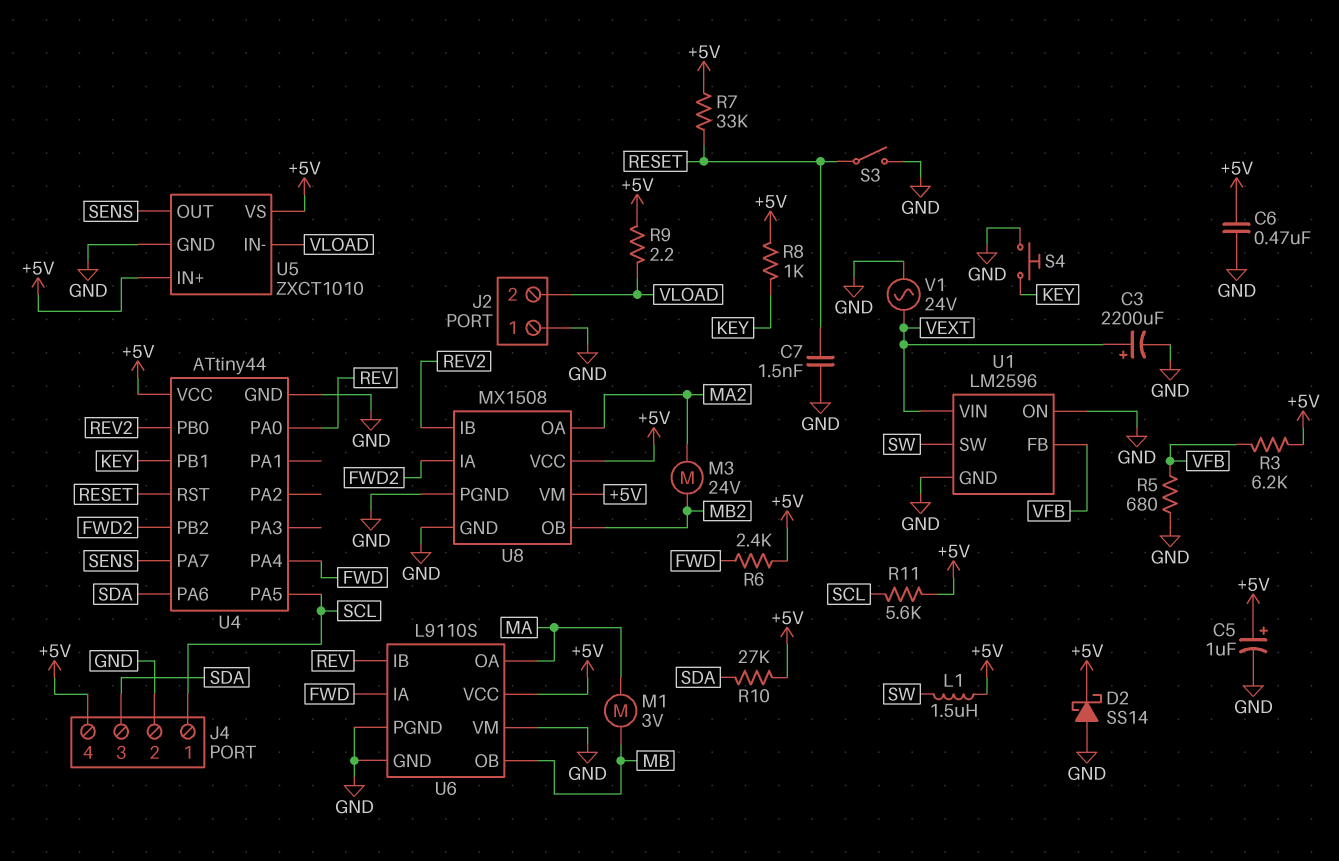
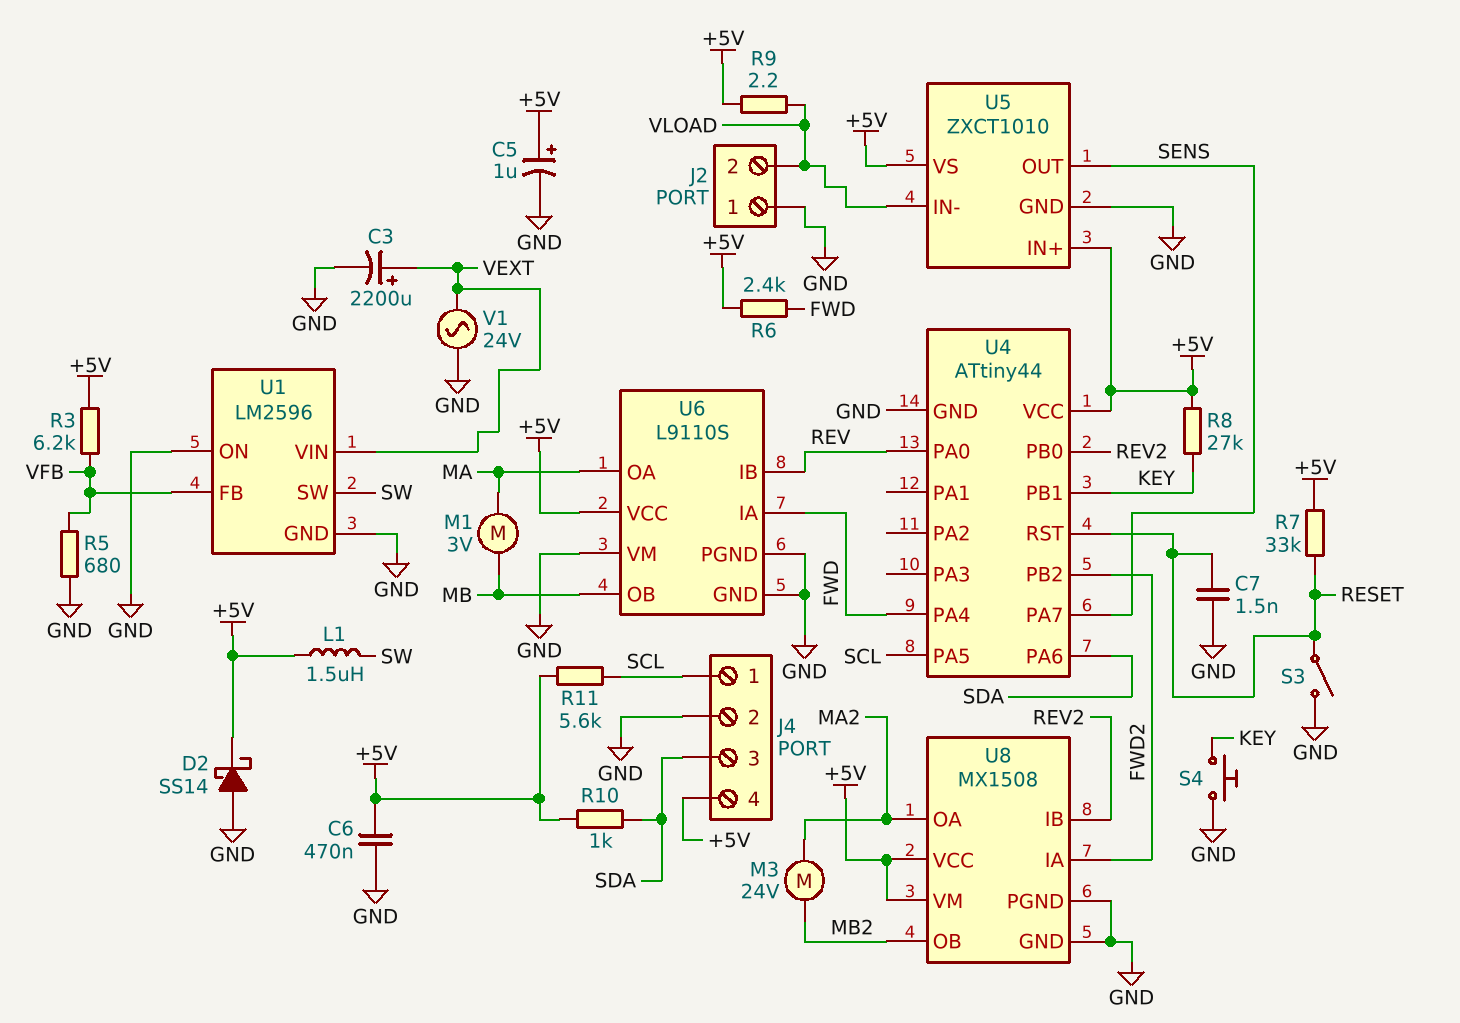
R8: 1k (+5V, KEY) -> 27k (+5V, KEY)
R10: 27k (+5V, SDA) -> 1k (+5V, SDA)

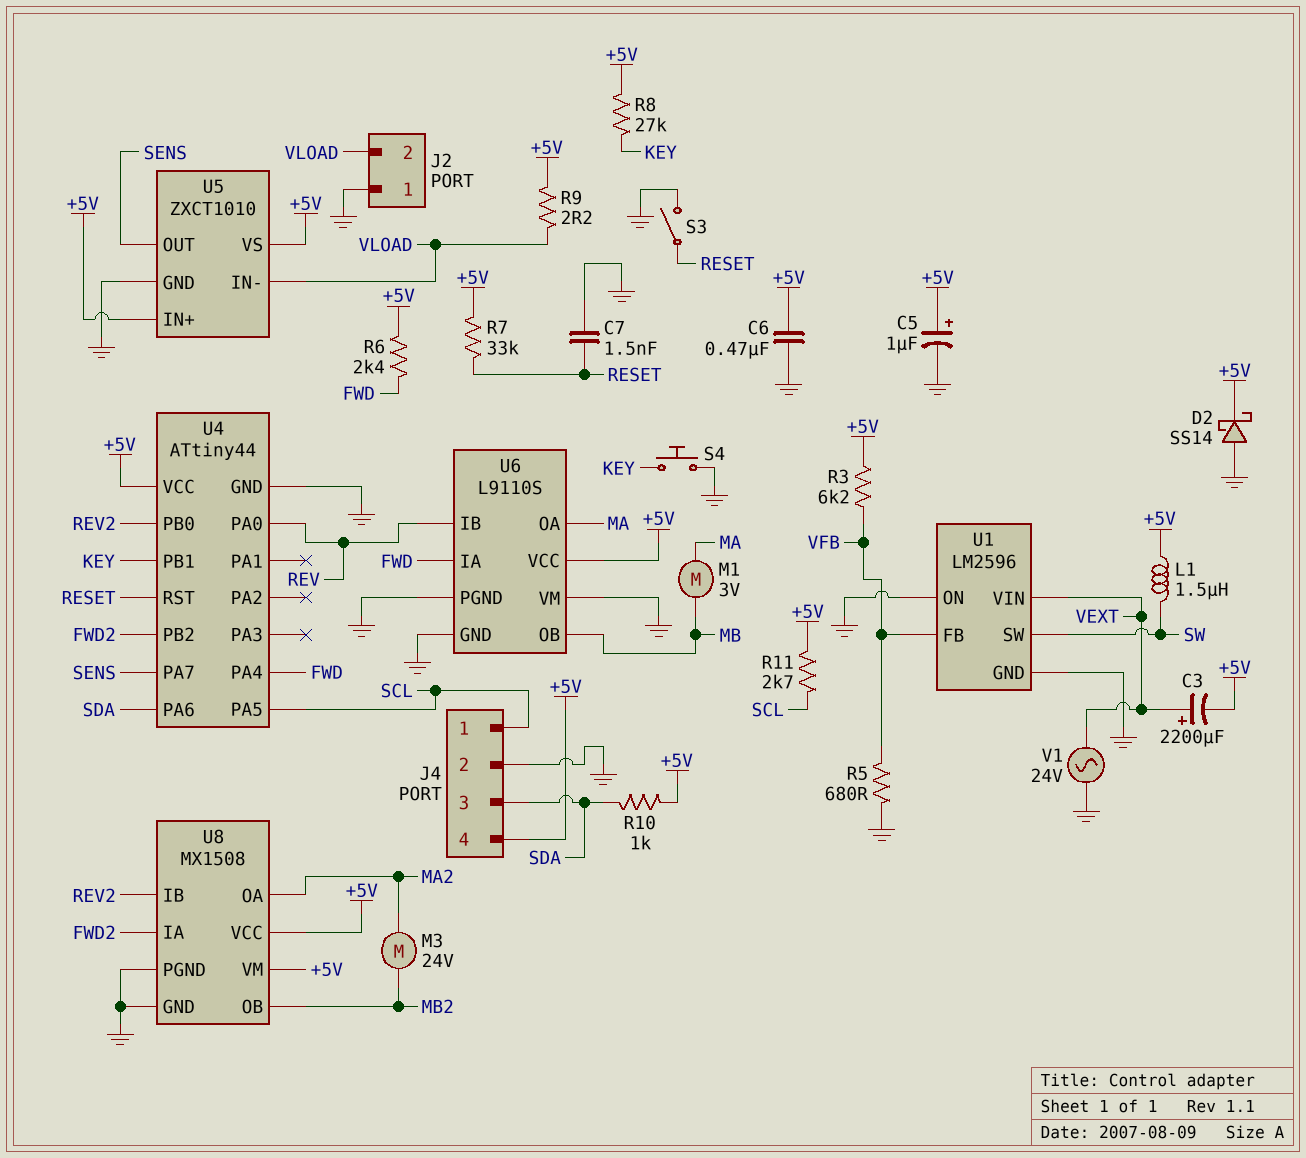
C3: 2200uF (plus VEXT, minus GND) -> 2200uF (plus VEXT, minus +5V)
R11: 5.6k (+5V, SCL) -> 2.7k (+5V, SCL)

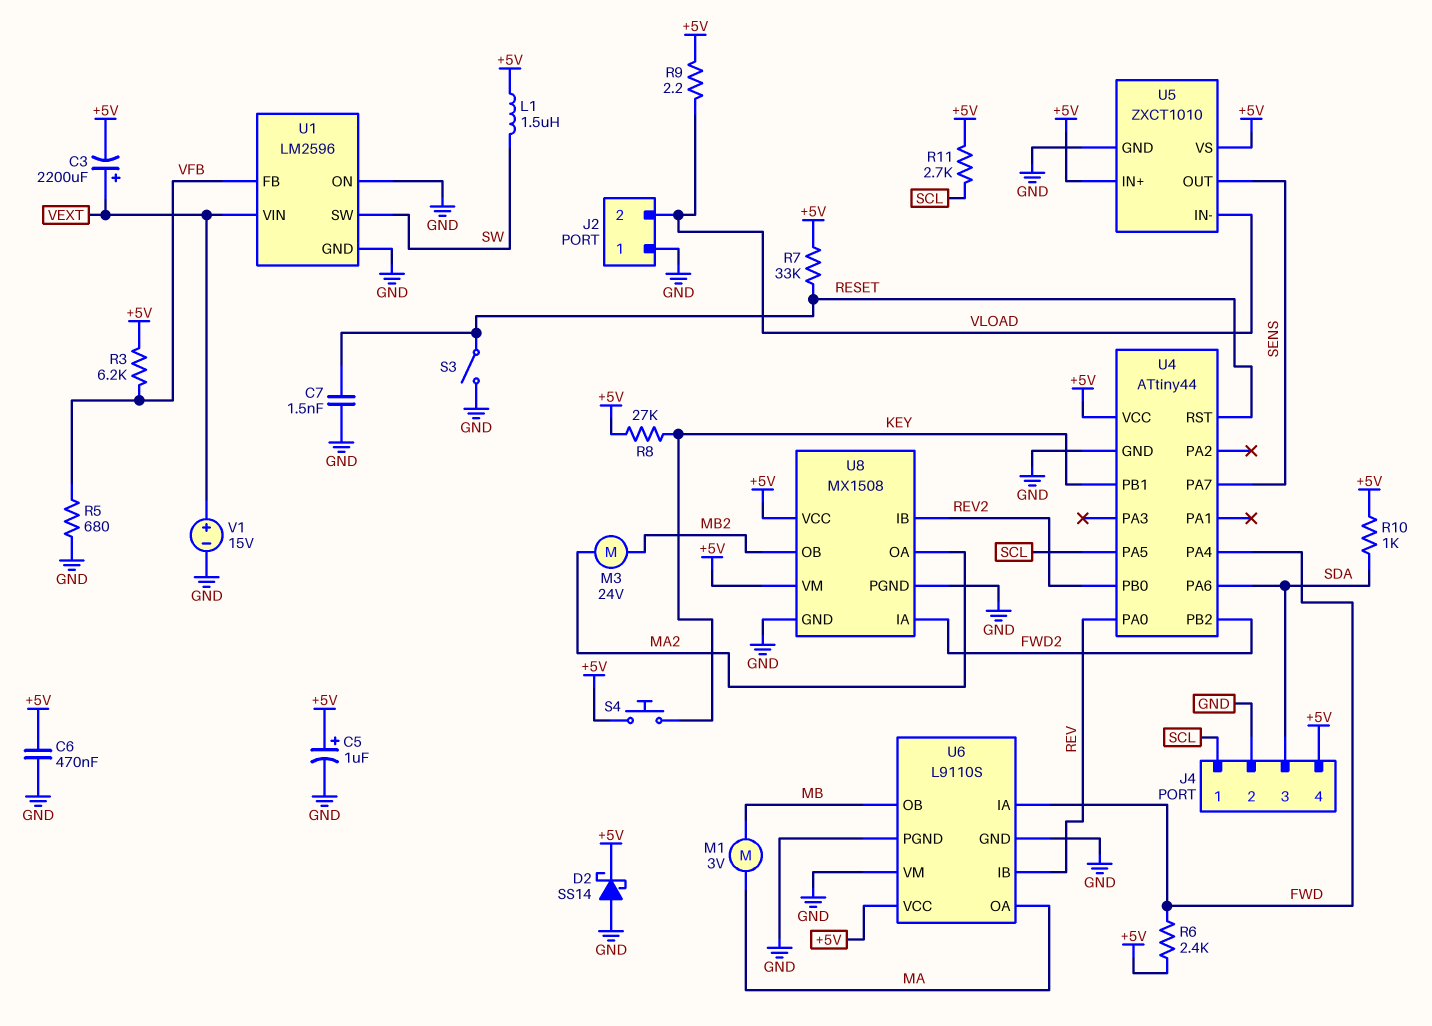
S4: button (GND, KEY) -> button (+5V, KEY)
V1: AC 24V (GND, VEXT) -> 15V (plus VEXT, minus GND)

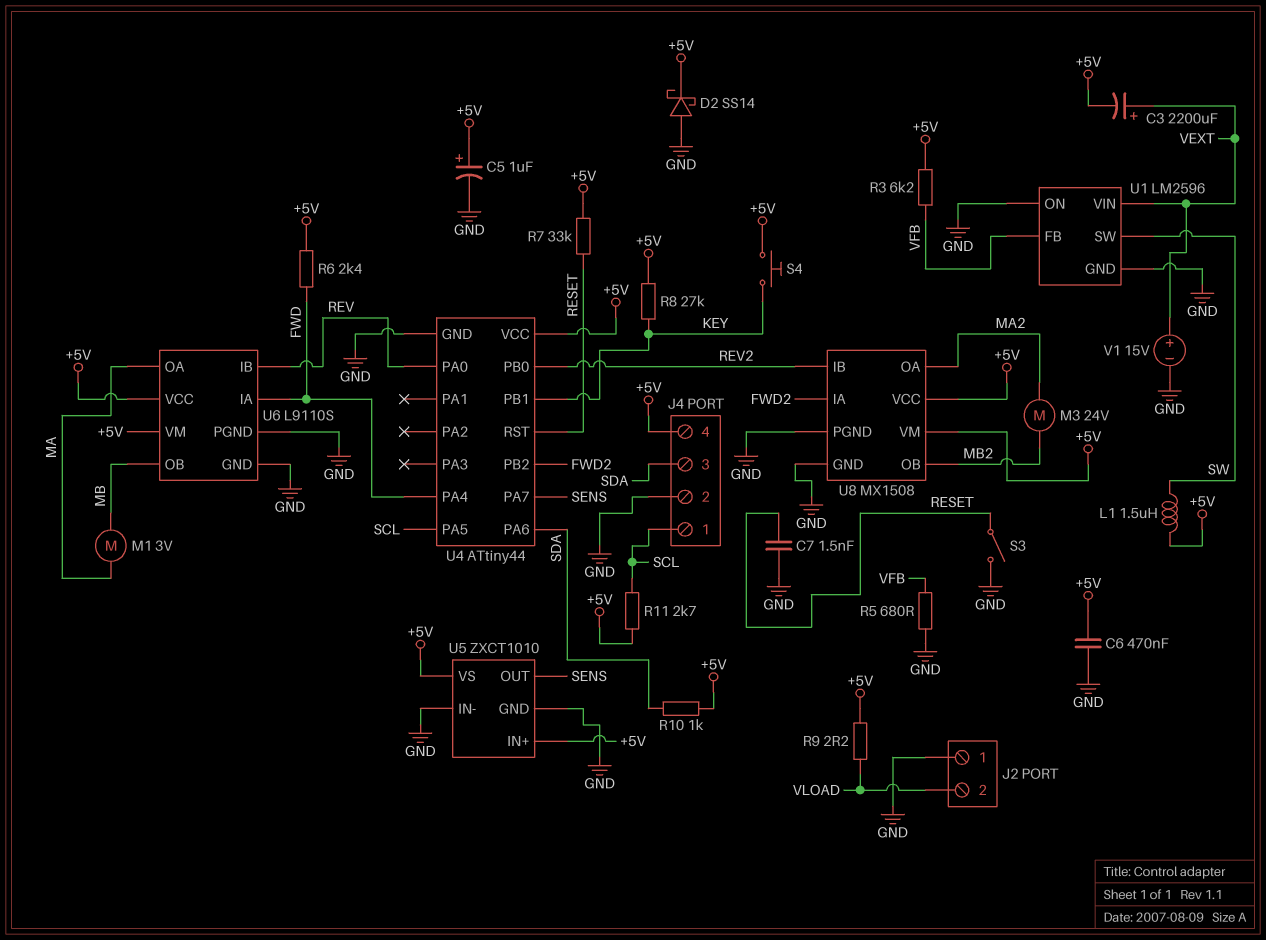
U5 pin IN-: VLOAD -> GND
U6 pin VM: GND -> +5V

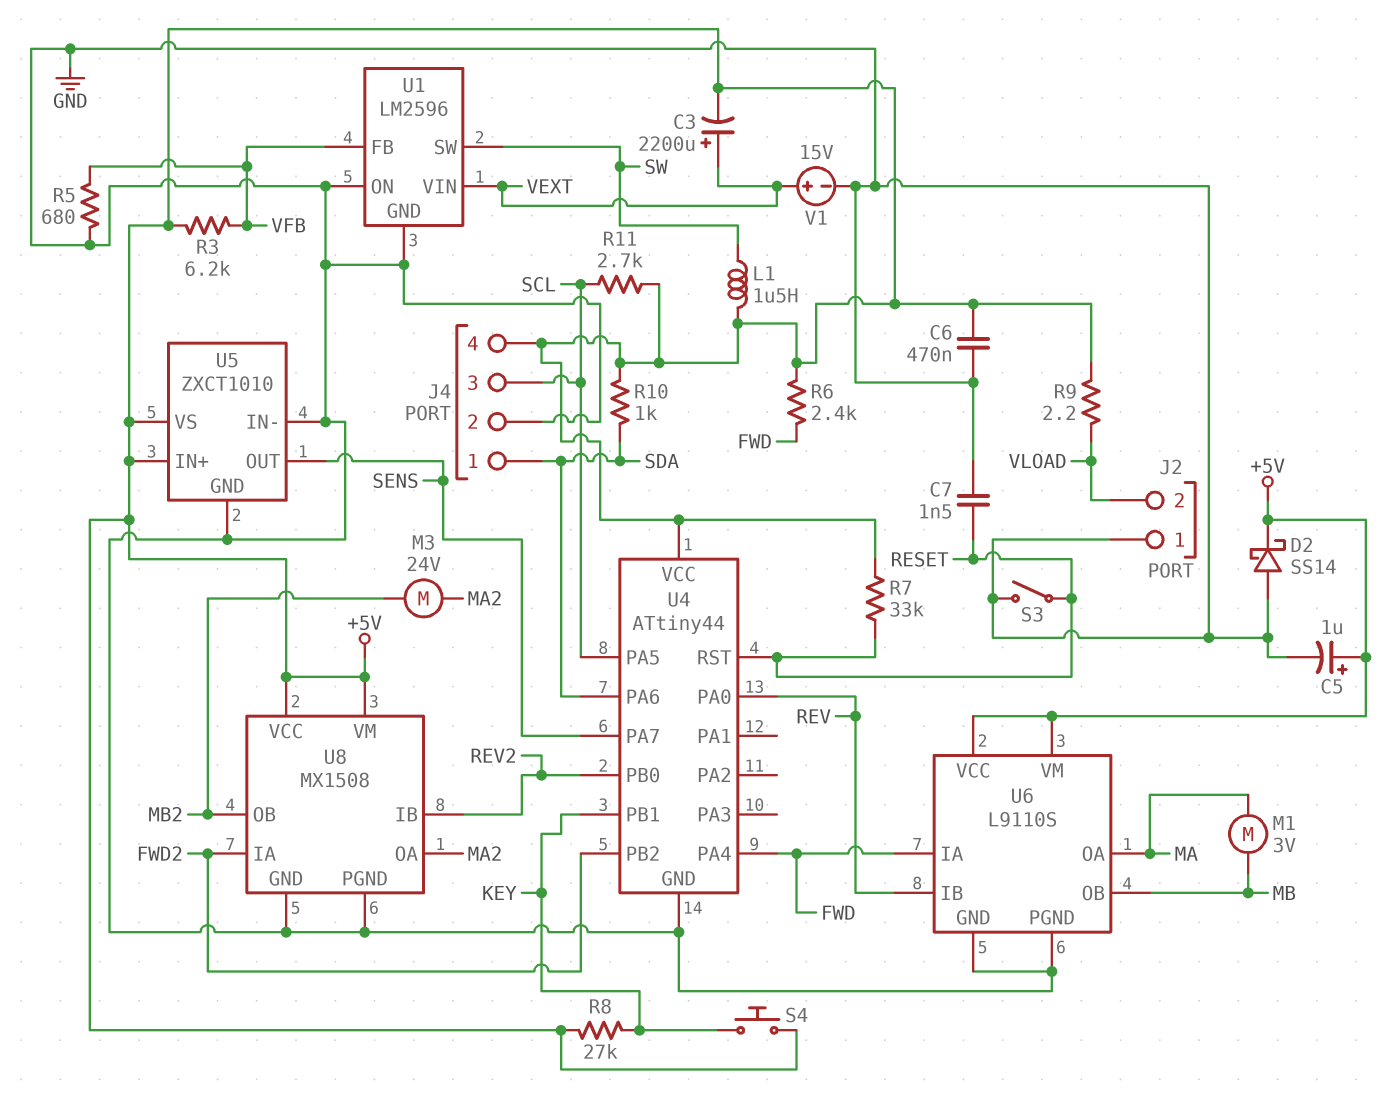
J4 pin 1: SCL -> SDA
J4 pin 3: SDA -> SCL

